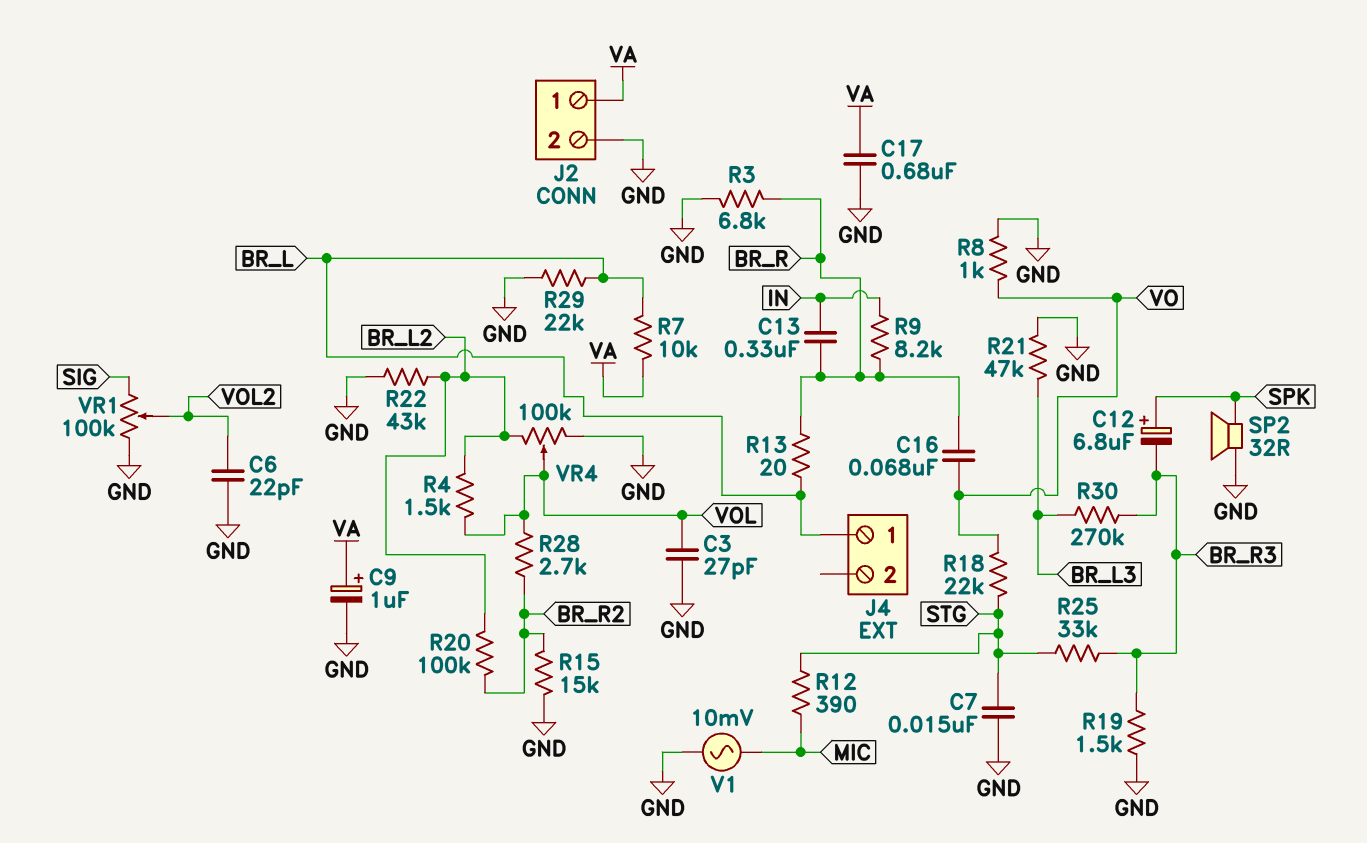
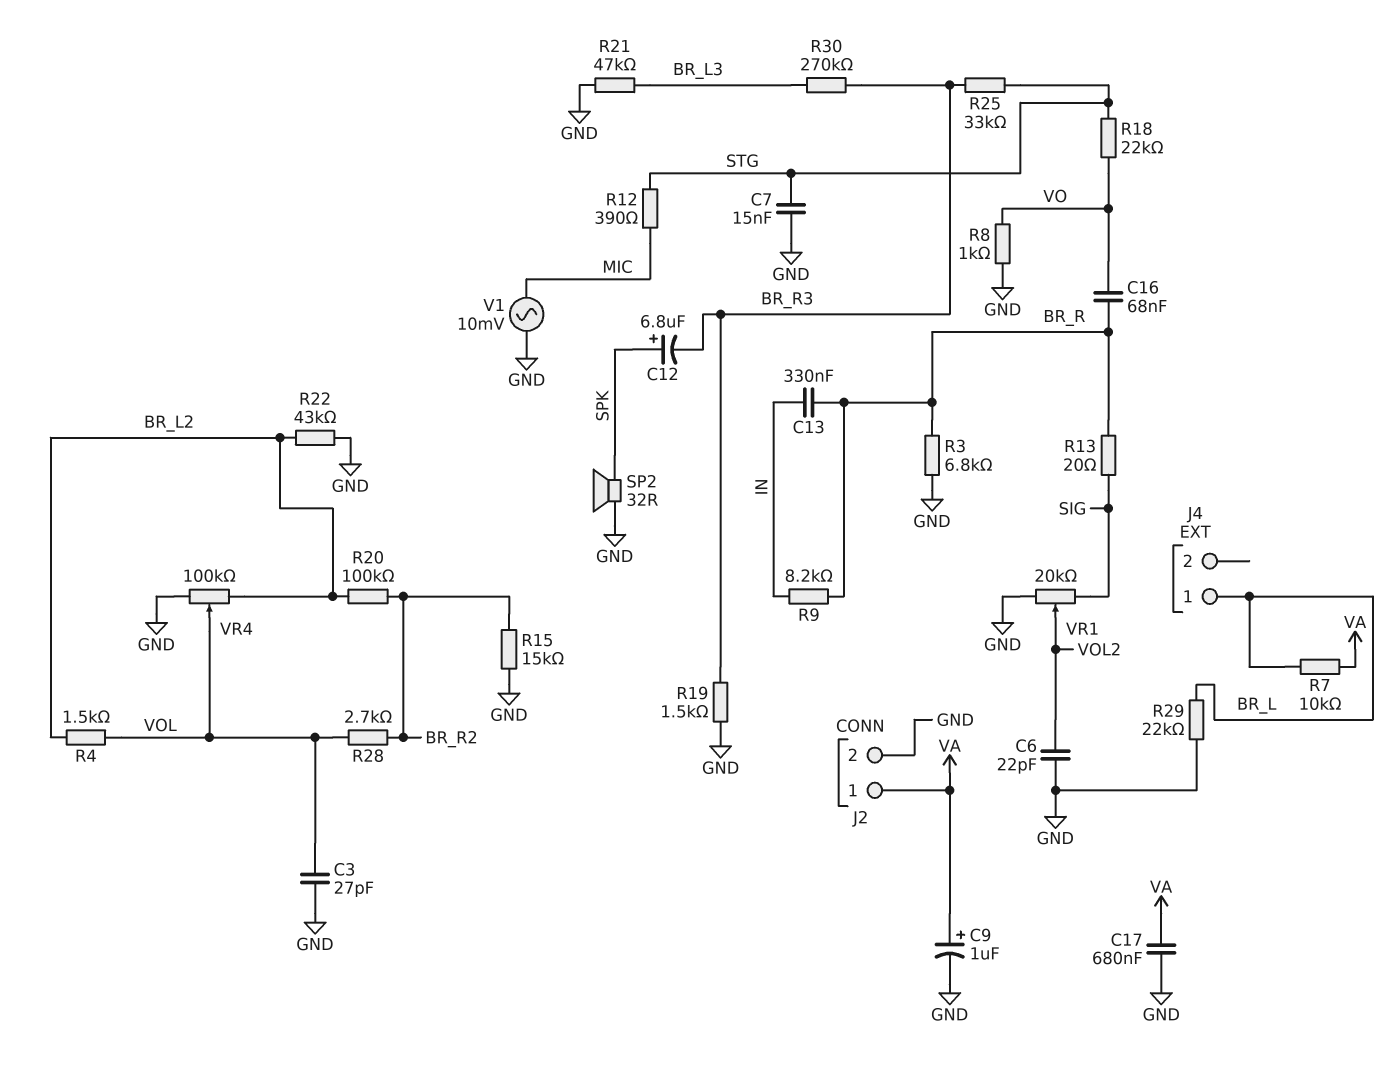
R13: 20 (BR_L, BR_R) -> 20 (BR_R, SIG)
VR1: 100k (GND, SIG, wiper VOL2) -> 20k (GND, SIG, wiper VOL2)

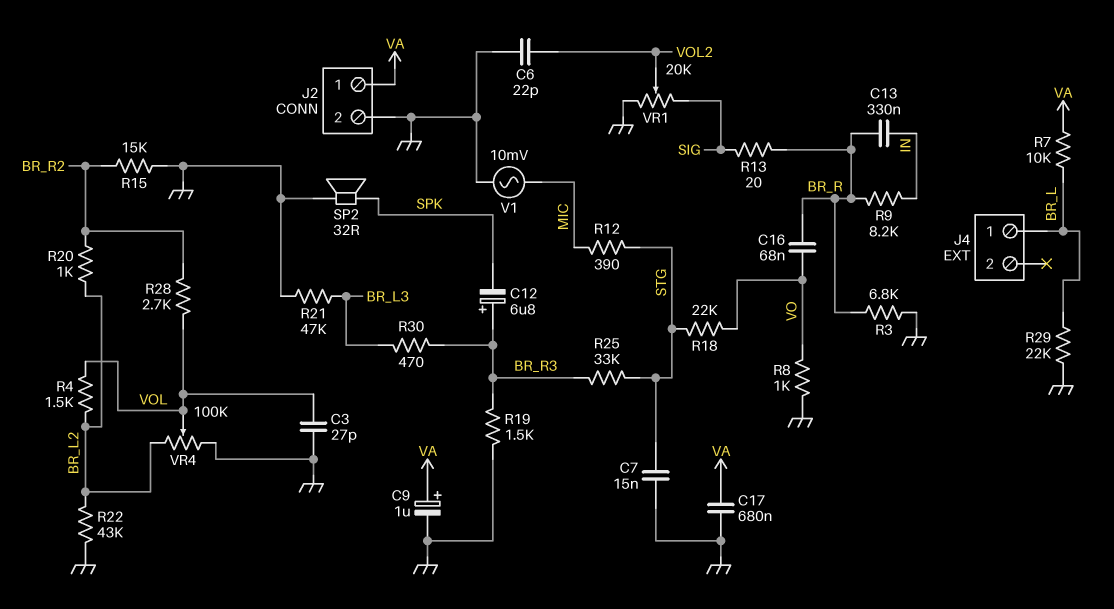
C12: 6.8uF (plus SPK, minus BR_R3) -> 6.8uF (plus BR_R3, minus SPK)
R20: 100k (BR_L2, BR_R2) -> 1k (BR_L2, BR_R2)
R30: 270k (BR_L3, BR_R3) -> 470 (BR_L3, BR_R3)

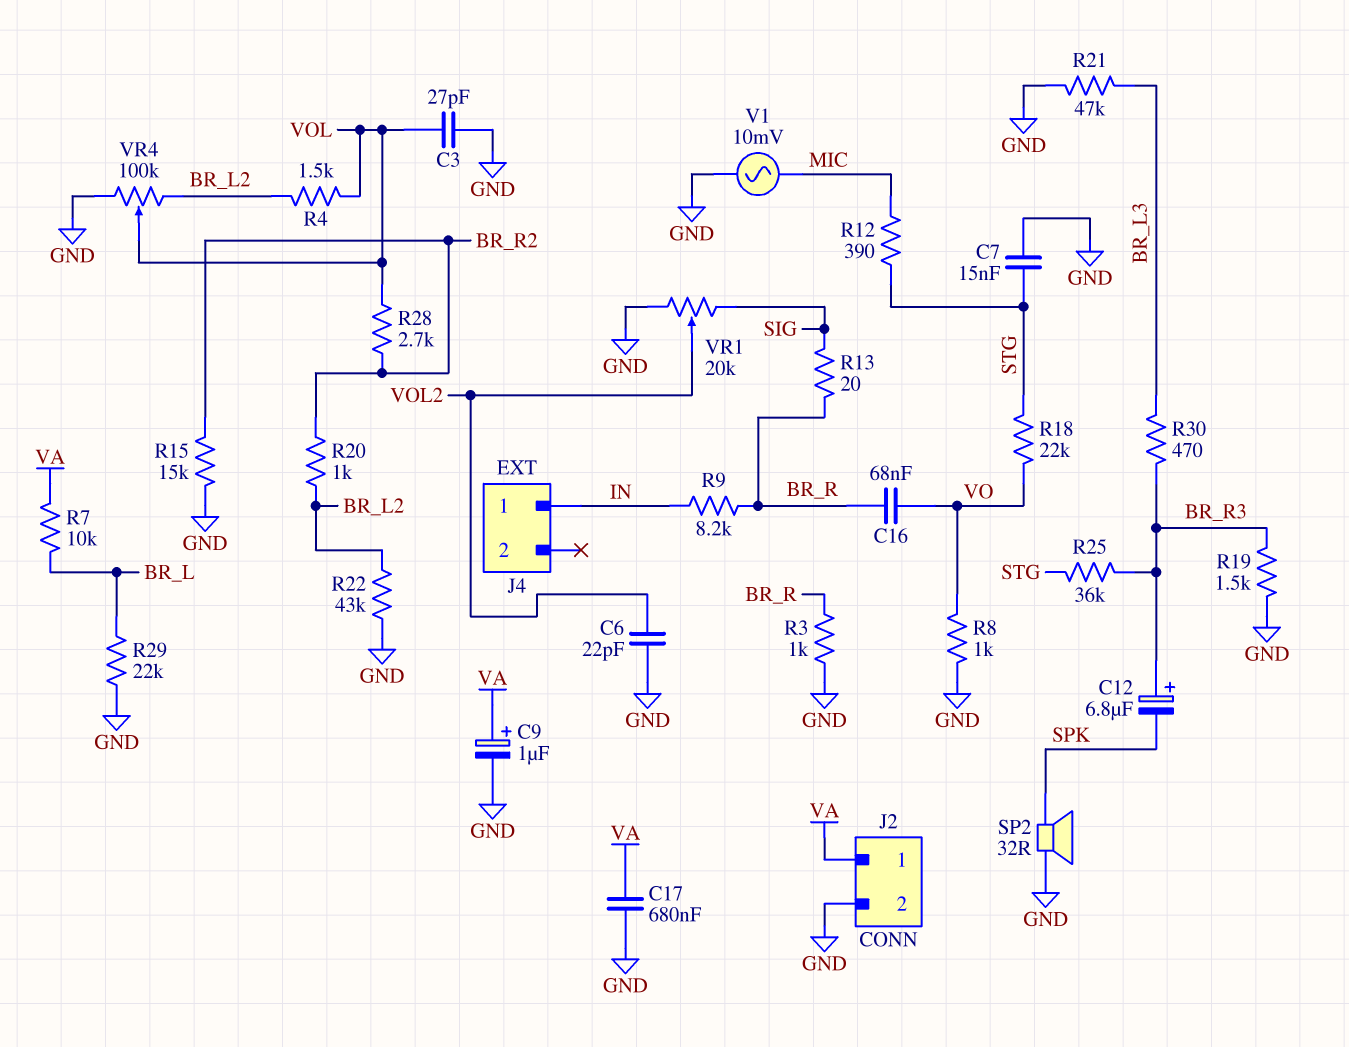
C13: 330nF (BR_R, IN) -> none
J4 pin 1: BR_L -> IN
R3: 6.8k (BR_R, GND) -> 1k (BR_R, GND)
R25: 33k (BR_R3, STG) -> 36k (BR_R3, STG)

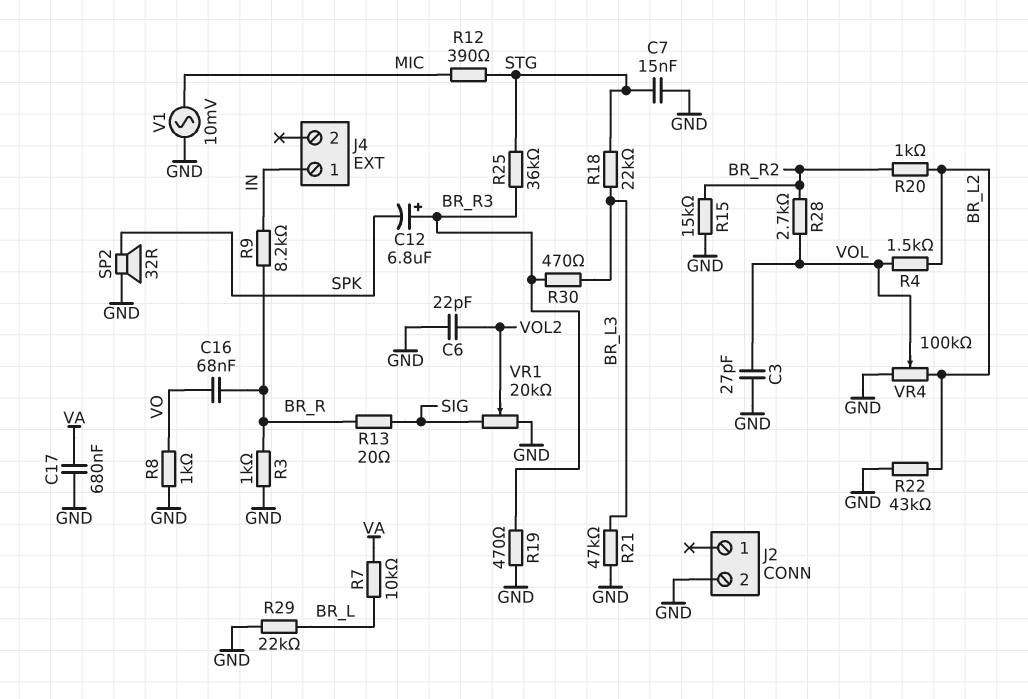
C9: 1uF (plus VA, minus GND) -> none
J2 pin 1: VA -> none
R18: 22k (STG, VO) -> 22k (BR_L3, STG)
R19: 1.5k (BR_R3, GND) -> 470 (BR_R3, GND)

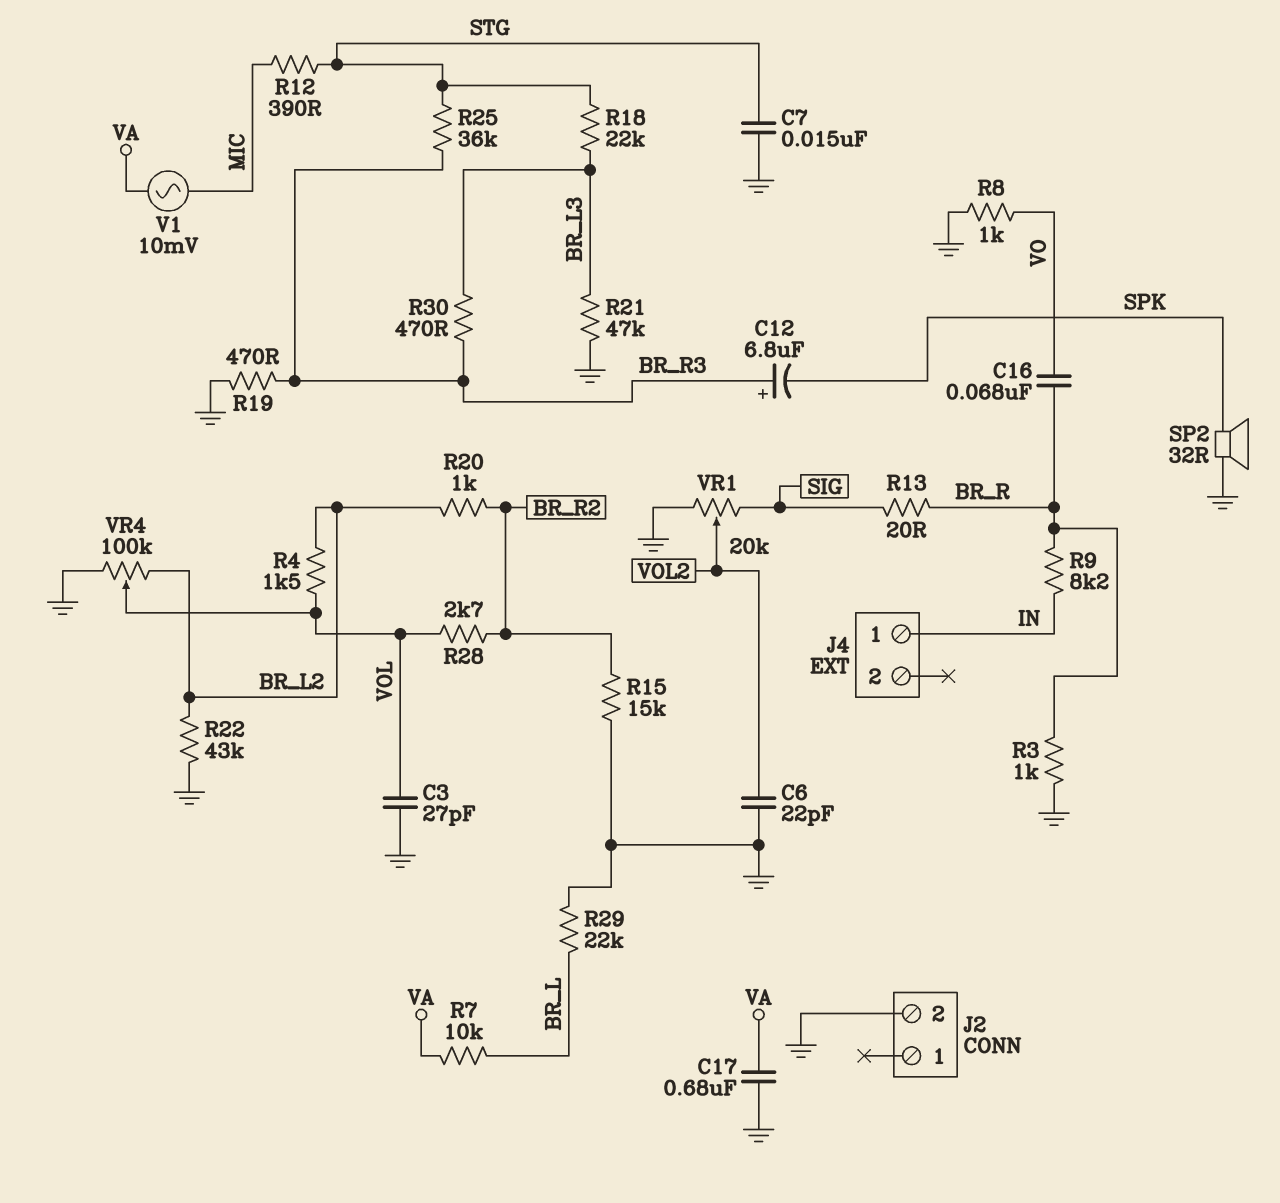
V1: AC 10mV (GND, MIC) -> AC 10mV (MIC, VA)

